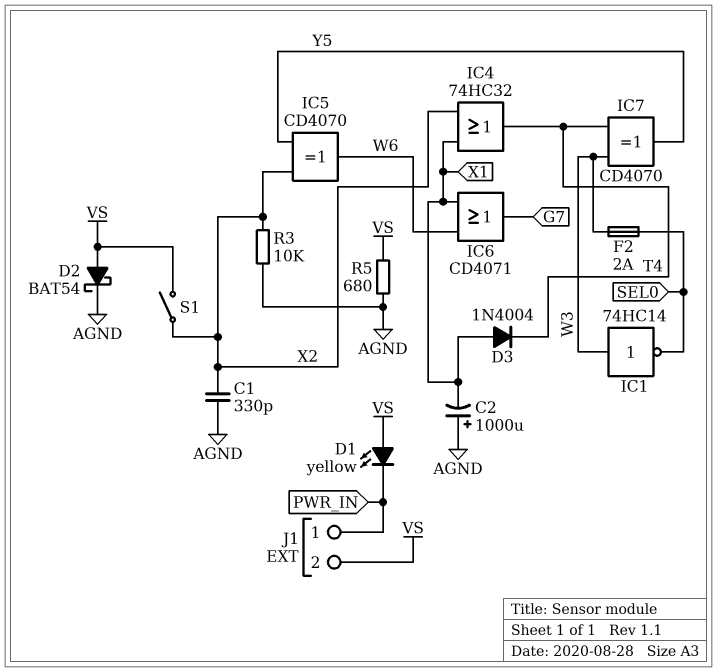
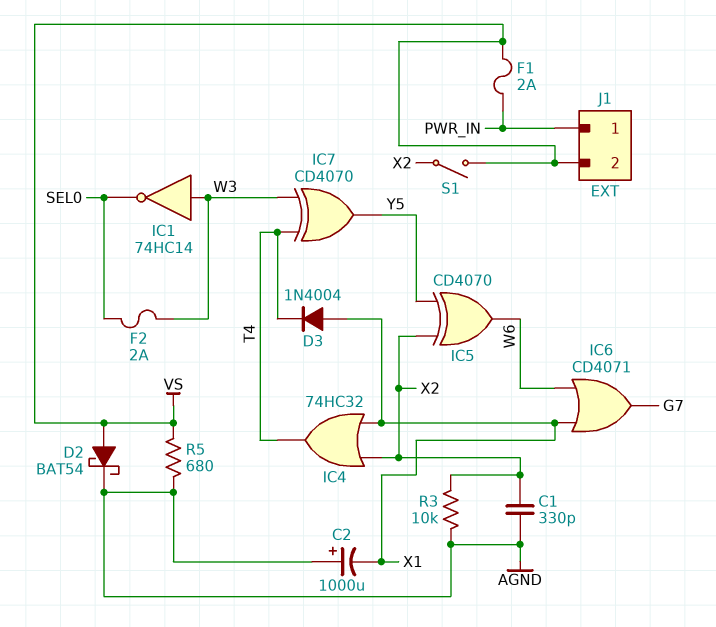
D1: LED yellow (A VS, K PWR_IN) -> none
F1: none -> 2A (PWR_IN, VS)

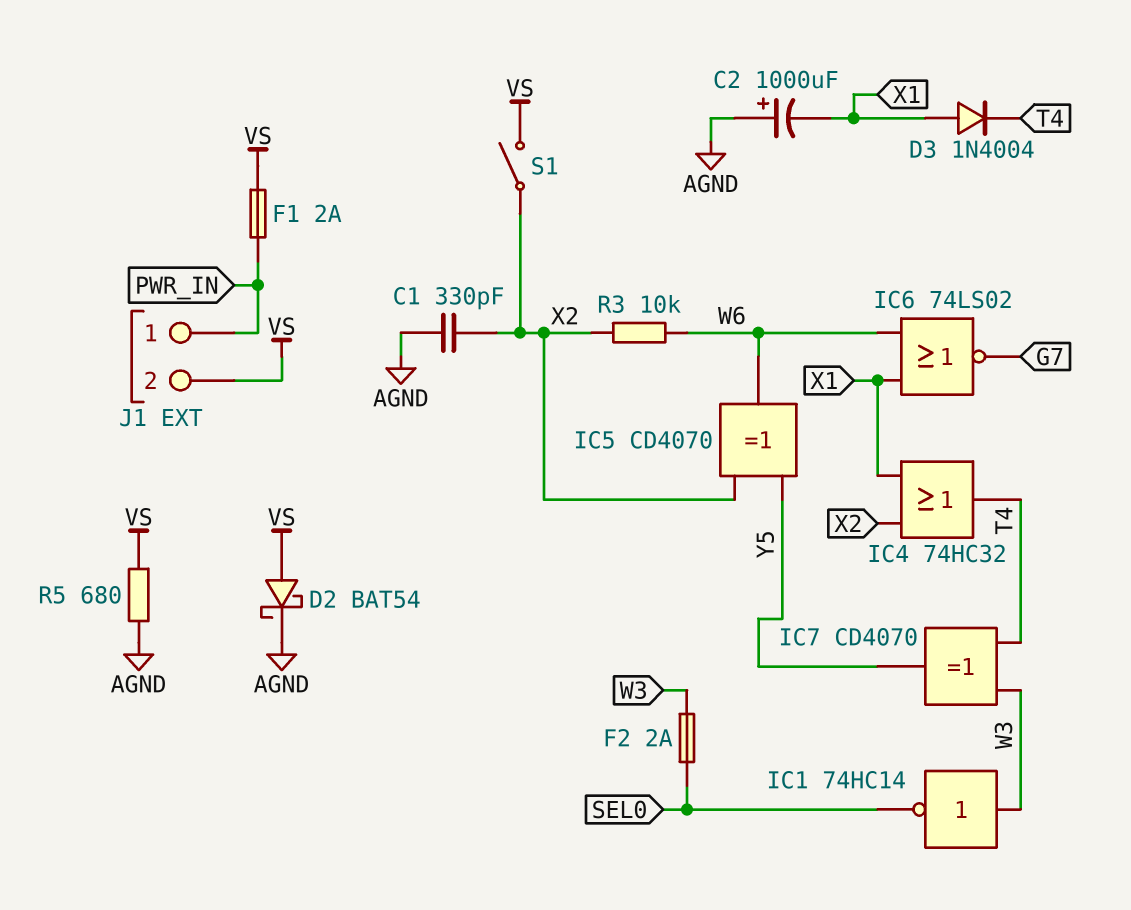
IC6: OR CD4071 (in W6, in X1, out G7) -> NOR 74LS02 (in W6, in X1, out G7)
R3: 10k (AGND, X2) -> 10k (W6, X2)

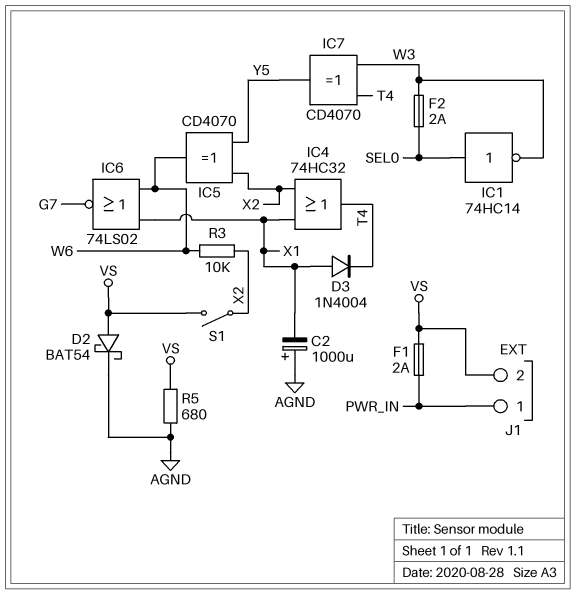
C1: 330pF (AGND, X2) -> none
IC1: NOT 74HC14 (in W3, out SEL0) -> NOT 74HC14 (in SEL0, out W3)

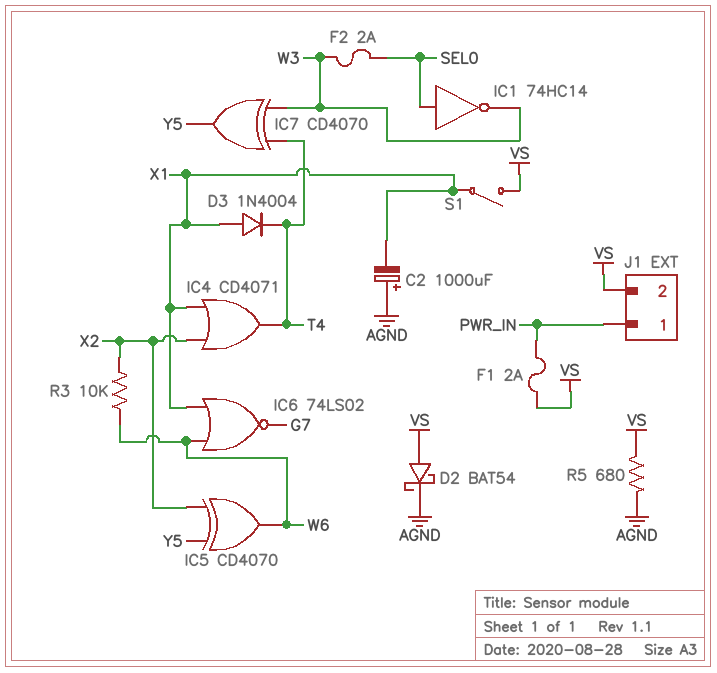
IC4: OR 74HC32 (in X1, in X2, out T4) -> OR CD4071 (in X1, in X2, out T4)
S1: switch (VS, X2) -> switch (VS, X1)

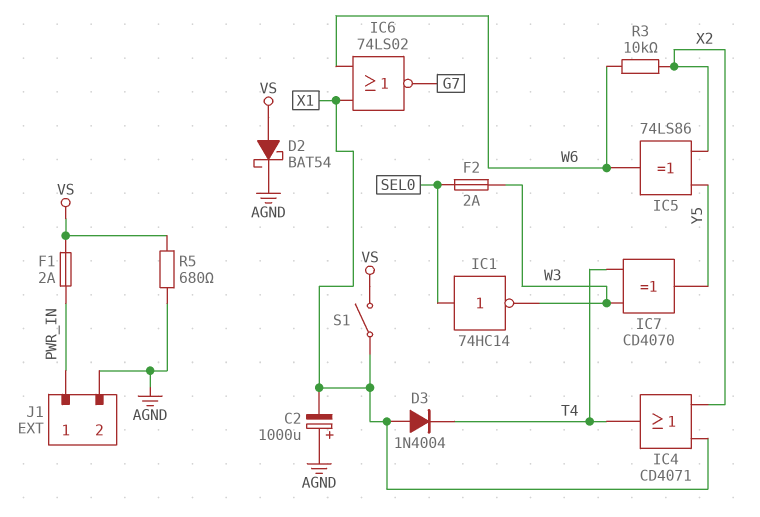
IC5: XOR CD4070 (in X2, in Y5, out W6) -> XOR 74LS86 (in X2, in Y5, out W6)
J1 pin 2: VS -> AGND

